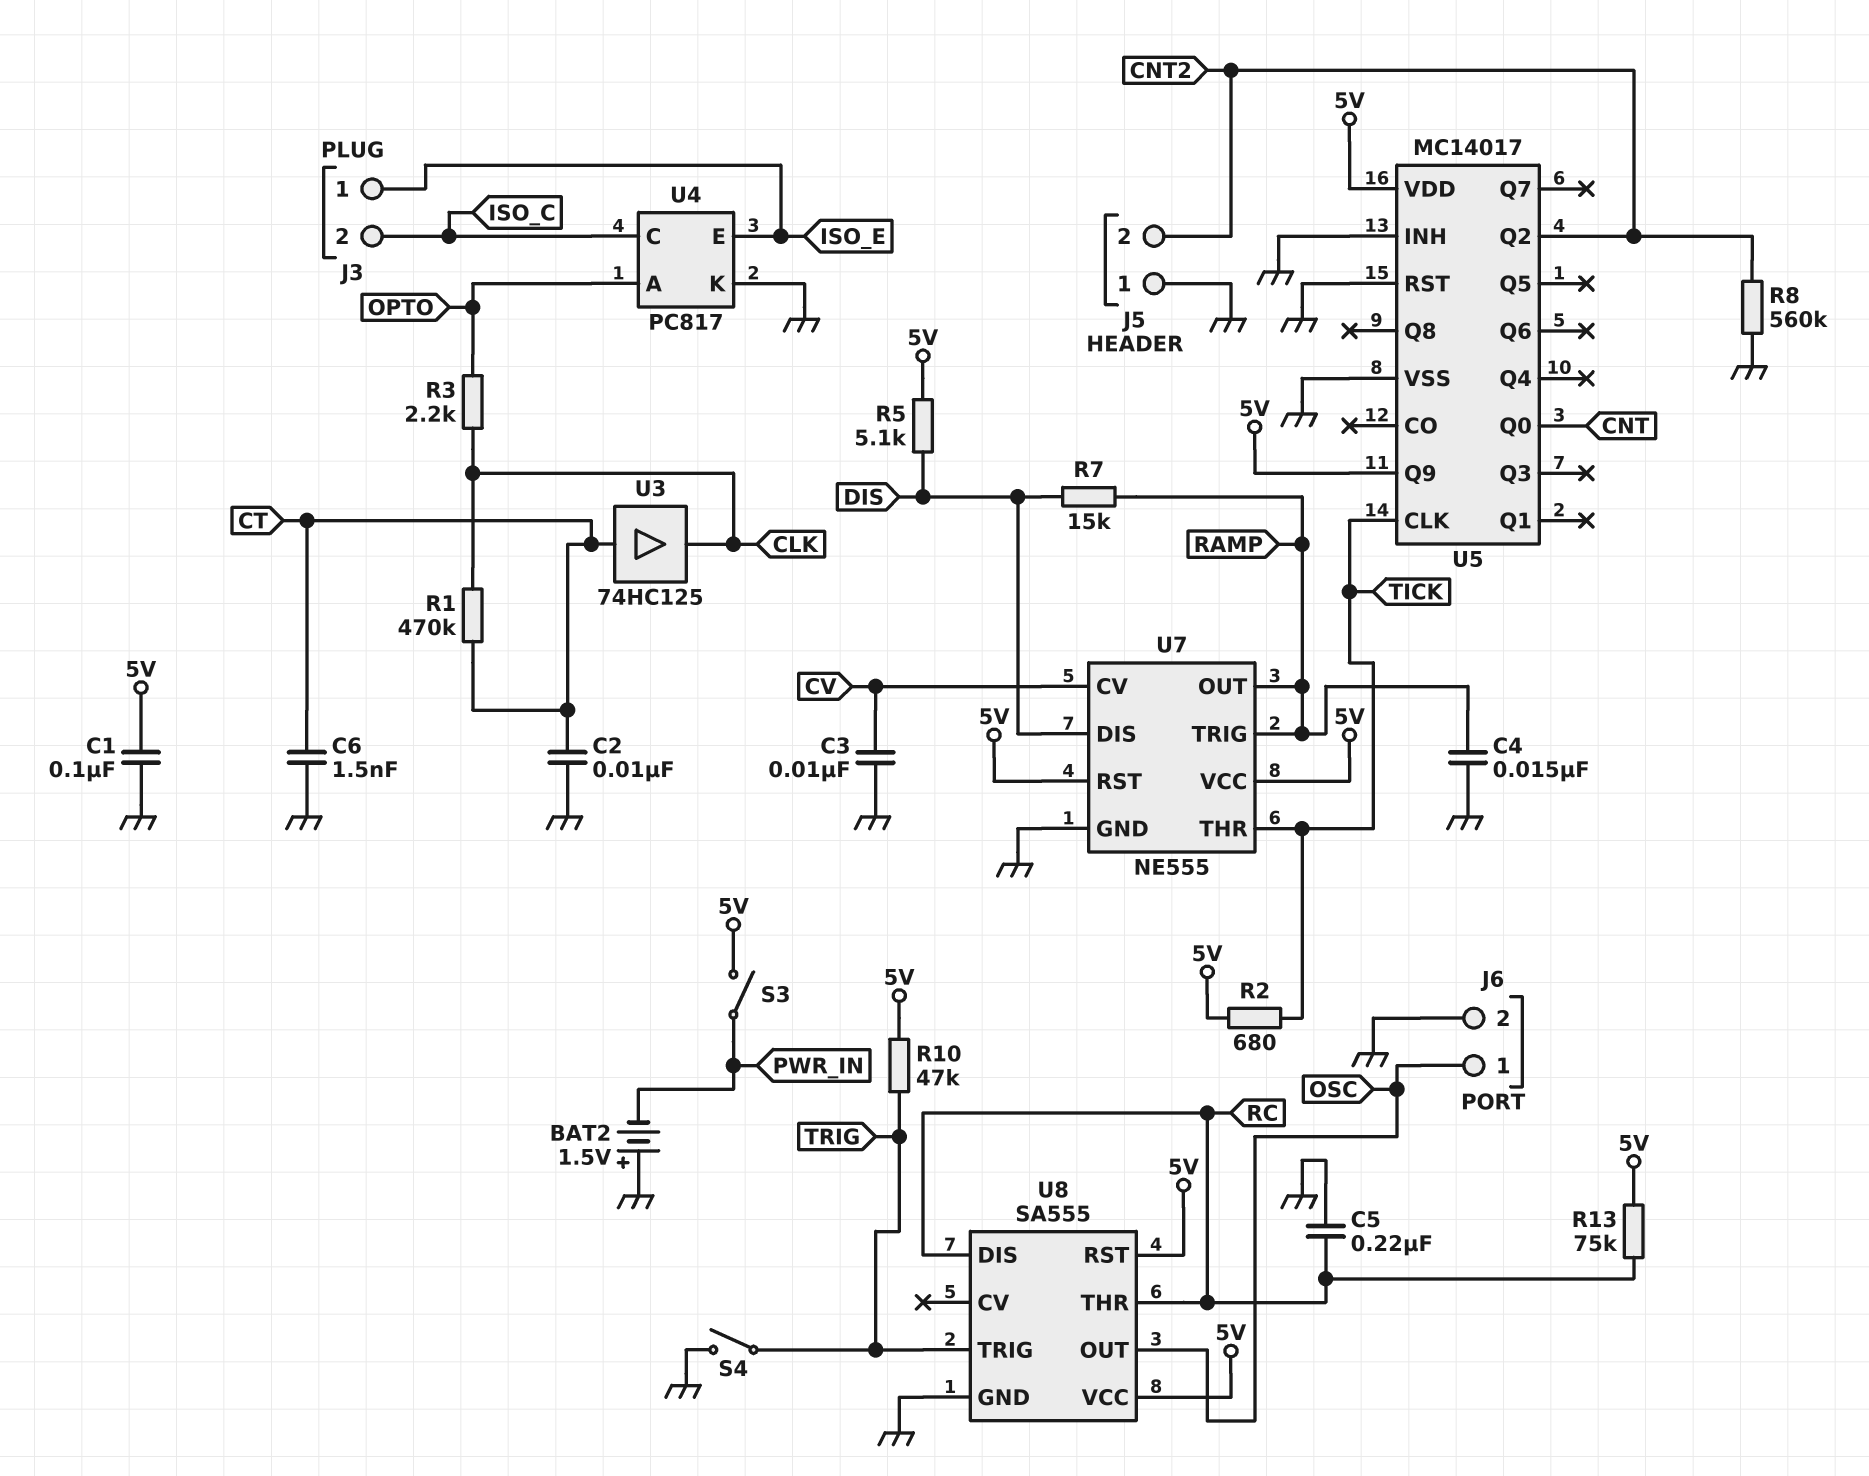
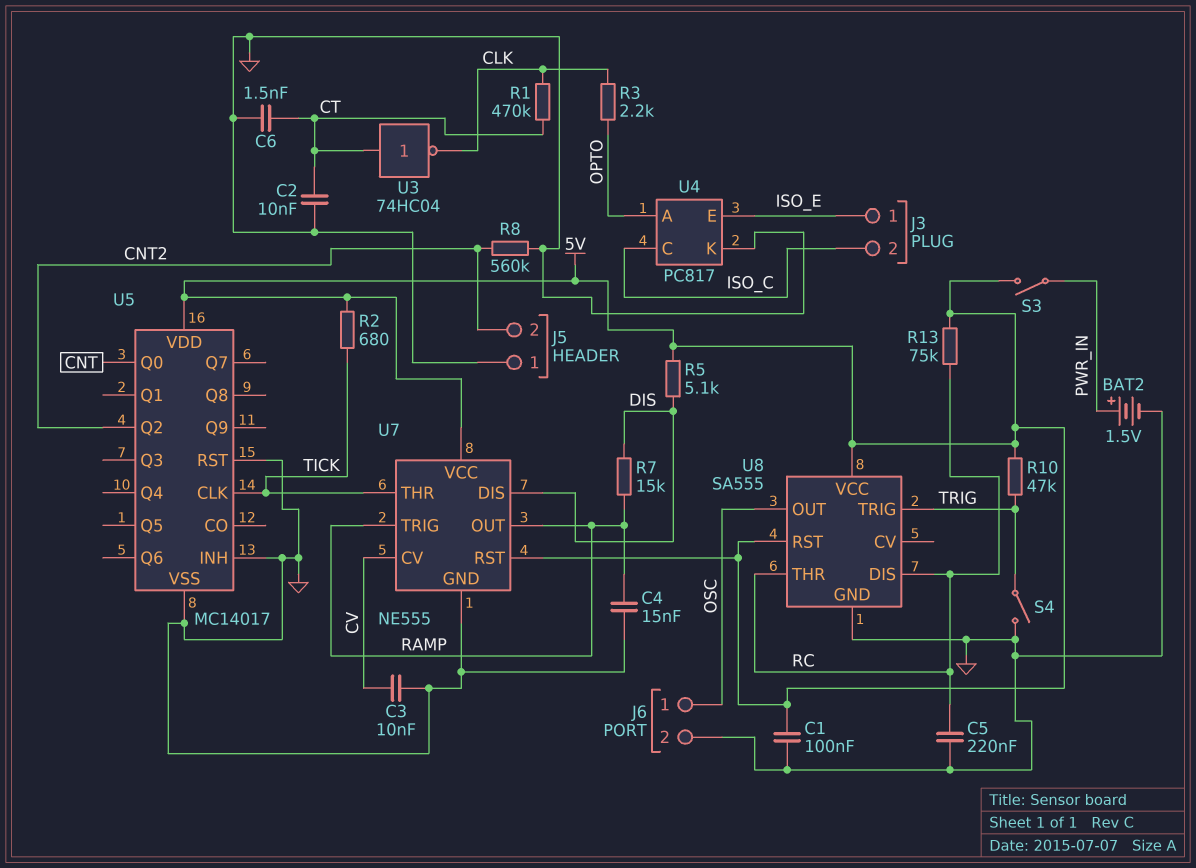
BAT2: 1.5V (plus GND, minus PWR_IN) -> 1.5V (plus PWR_IN, minus GND)
U3: buffer 74HC125 (in CT, out CLK) -> NOT 74HC04 (in CT, out CLK)
U5 pin Q9: 5V -> none

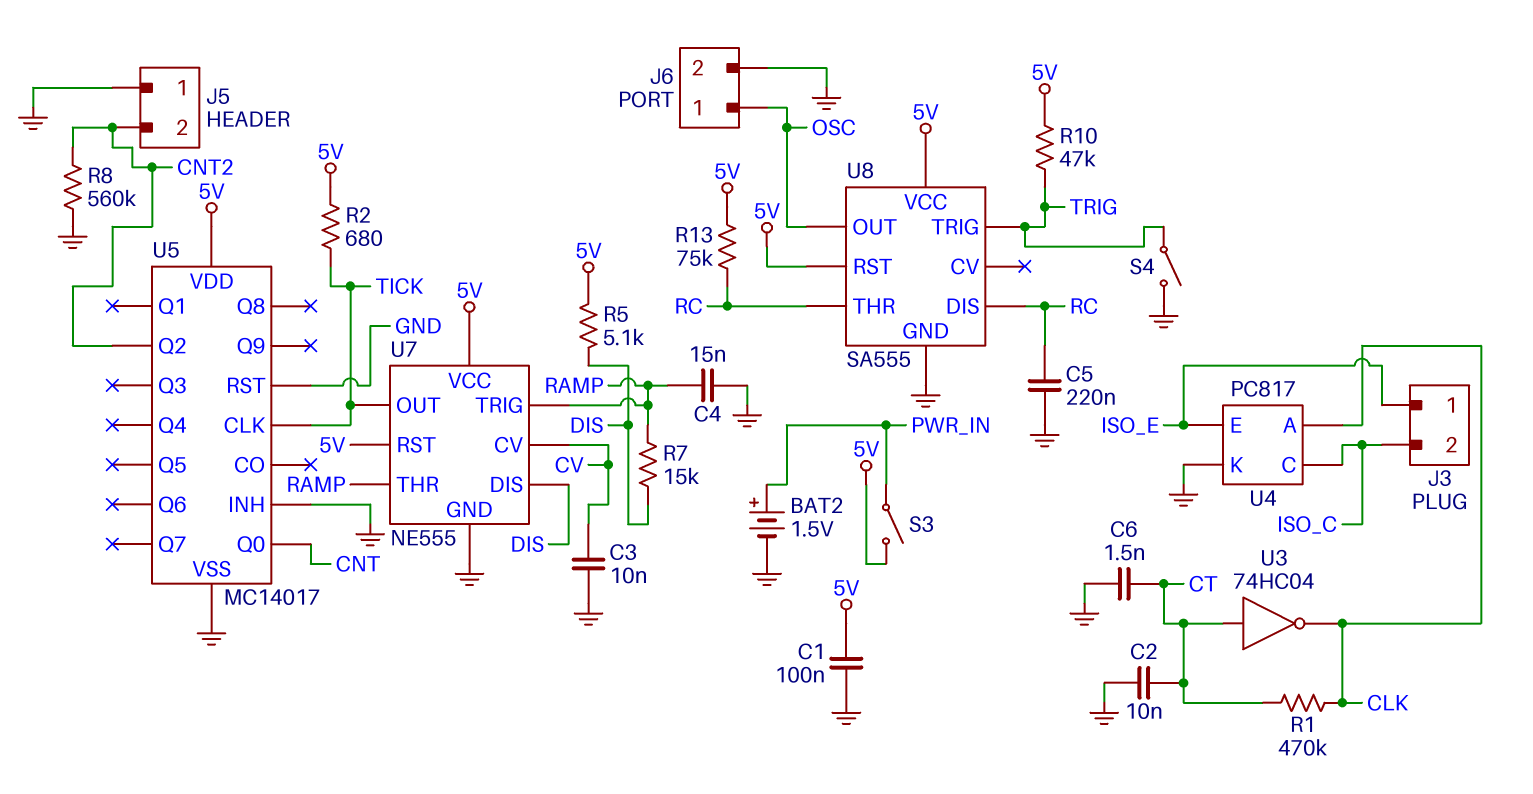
R3: 2.2k (CLK, OPTO) -> none
U4 pin A: OPTO -> CLK
U7 pin OUT: RAMP -> TICK
U7 pin THR: TICK -> RAMP

